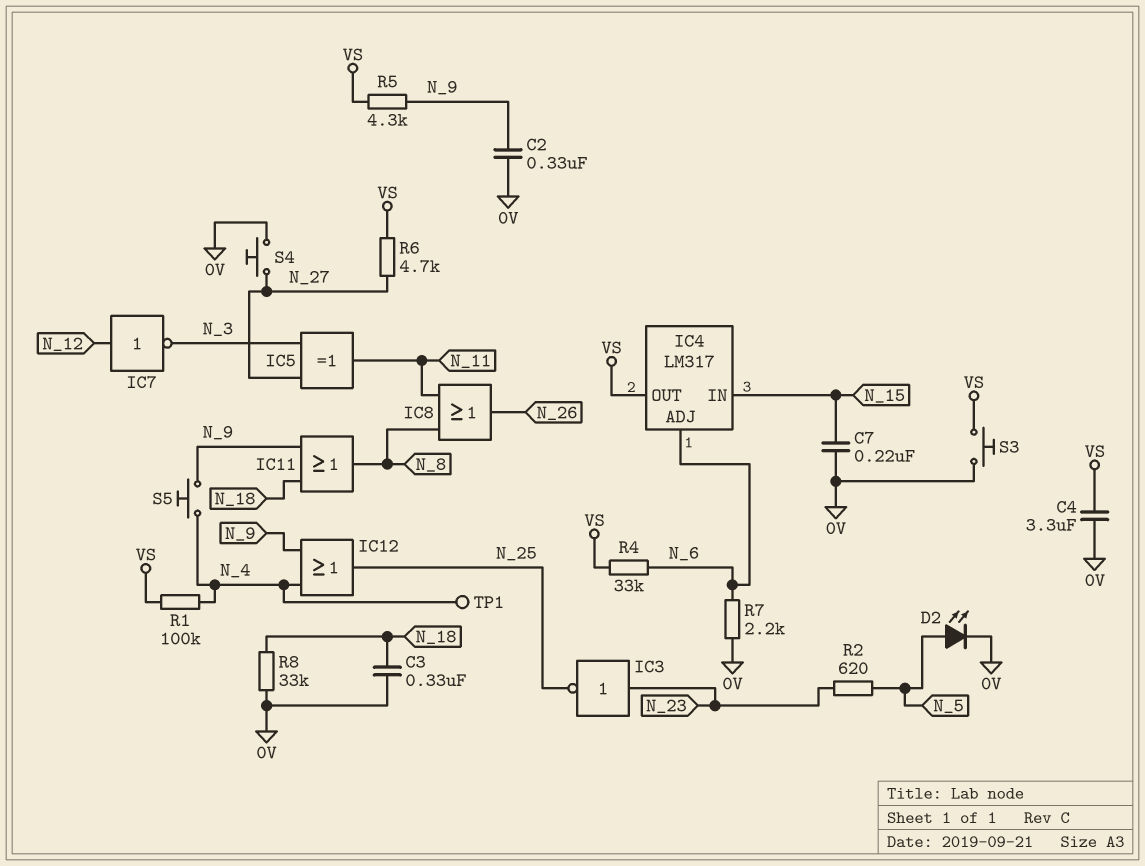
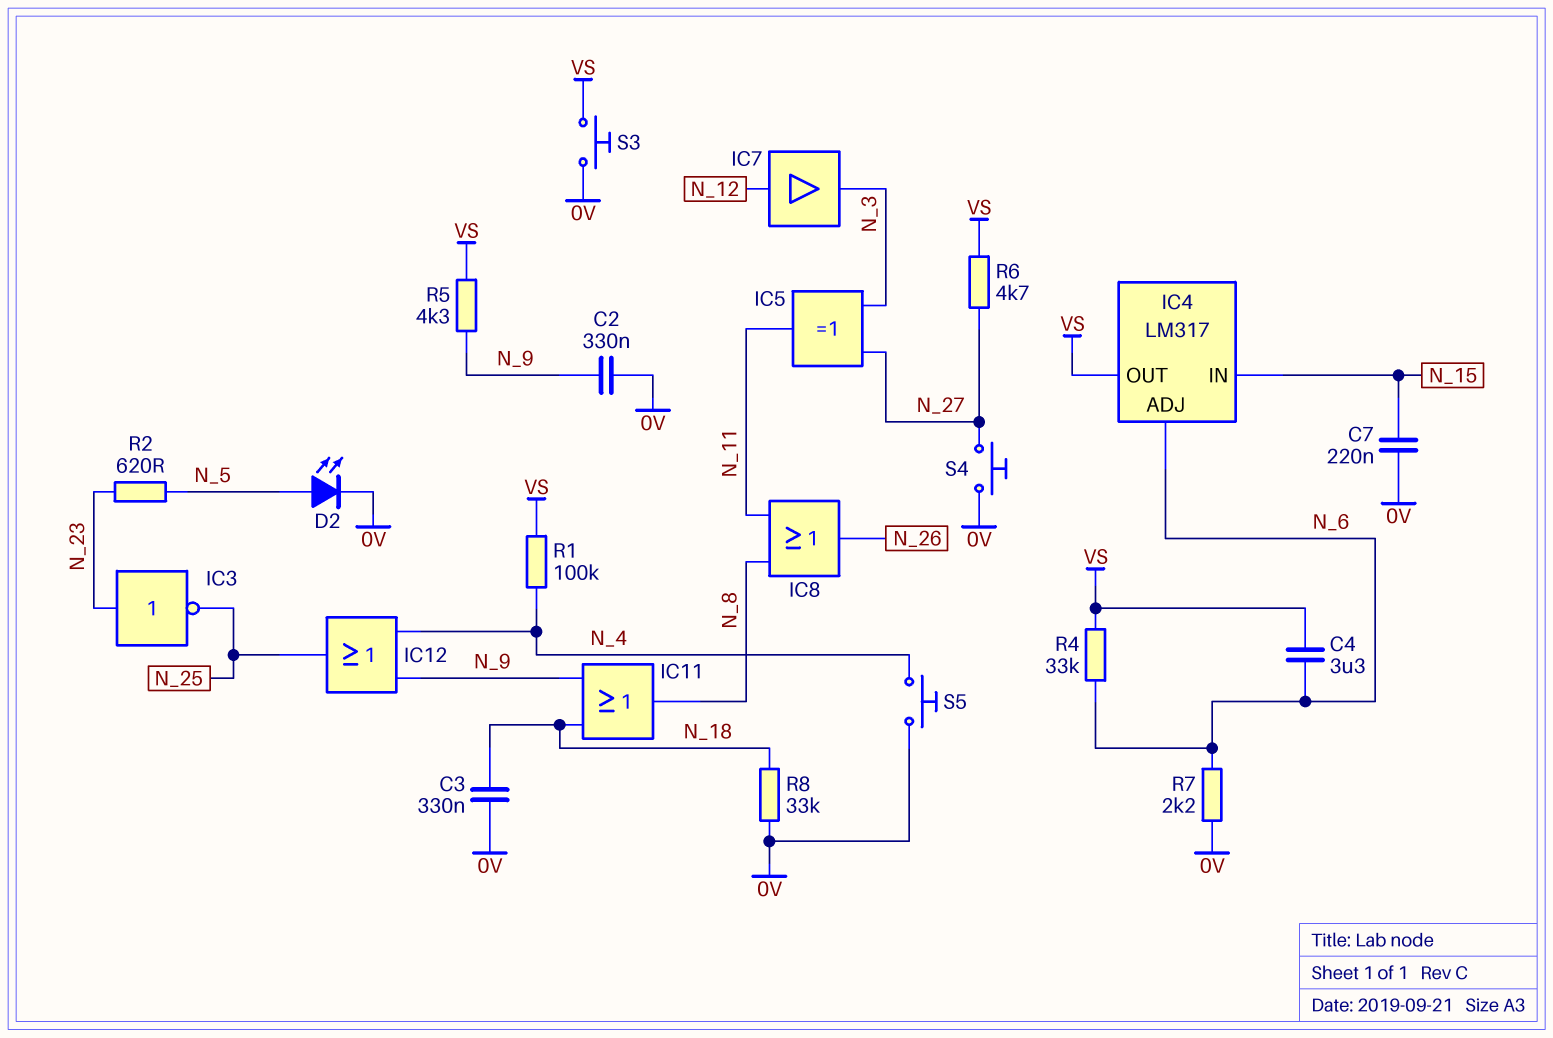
C4: 3.3uF (0V, VS) -> 3.3uF (N_6, VS)
IC7: NOT (in N_12, out N_3) -> buffer (in N_12, out N_3)
S5: button (N_4, N_9) -> button (0V, N_4)
TP1: test point (N_4) -> none

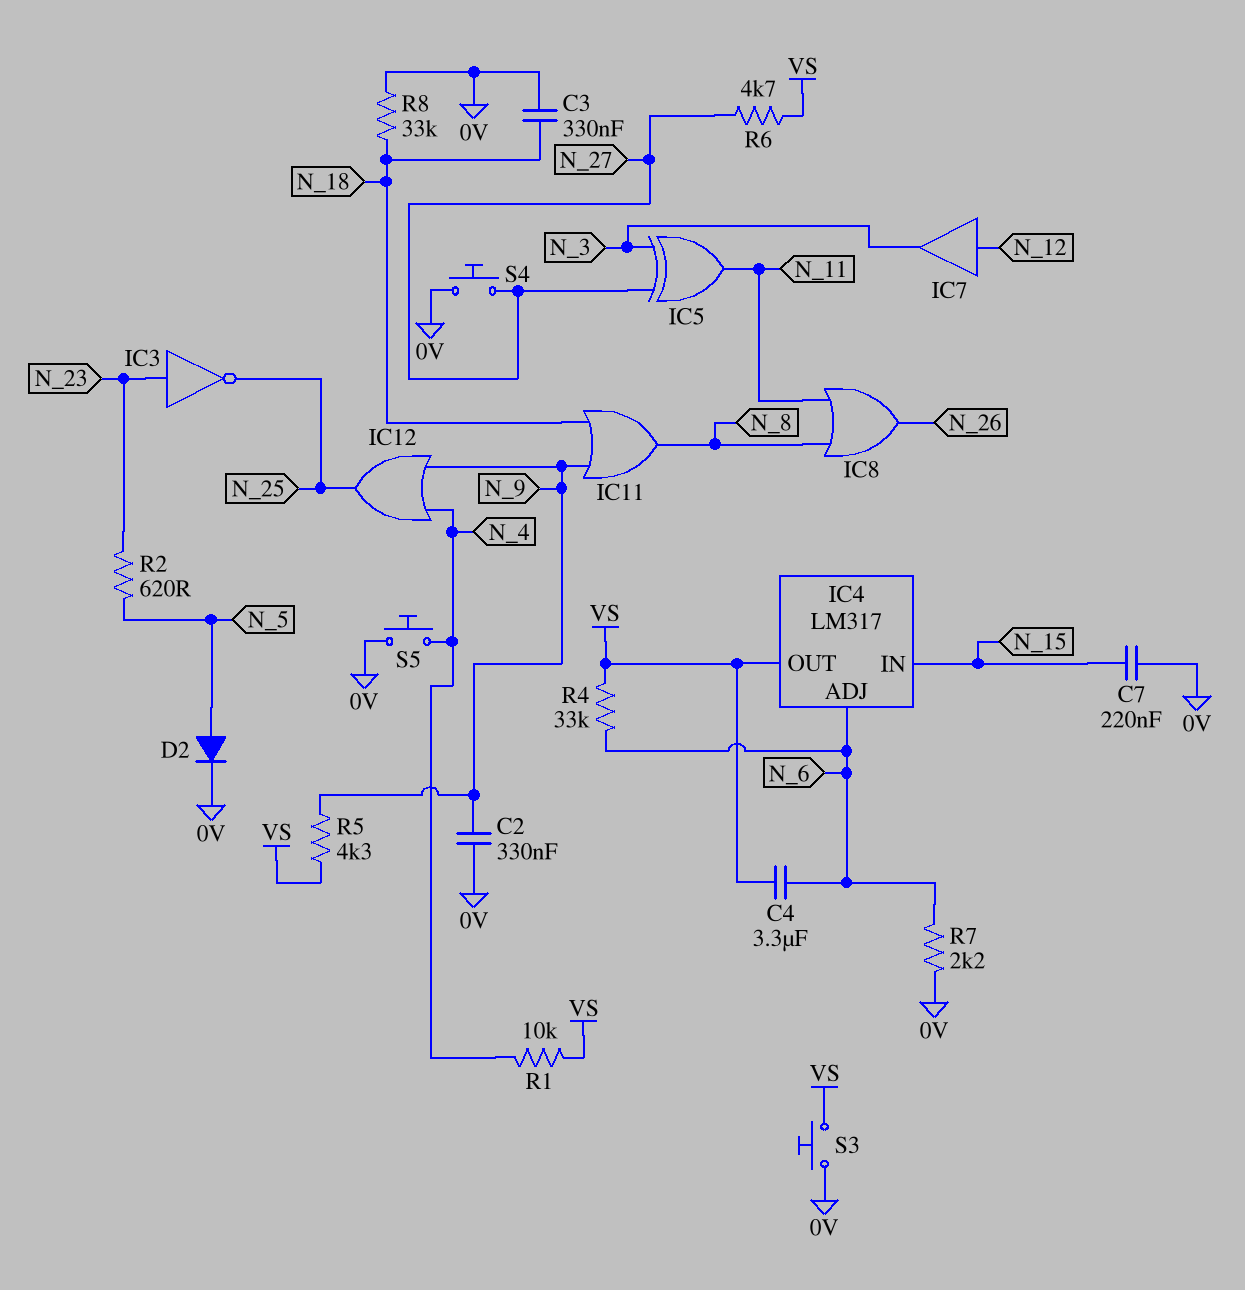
D2: LED (A N_5, K 0V) -> diode (A N_5, K 0V)
R1: 100k (N_4, VS) -> 10k (N_4, VS)

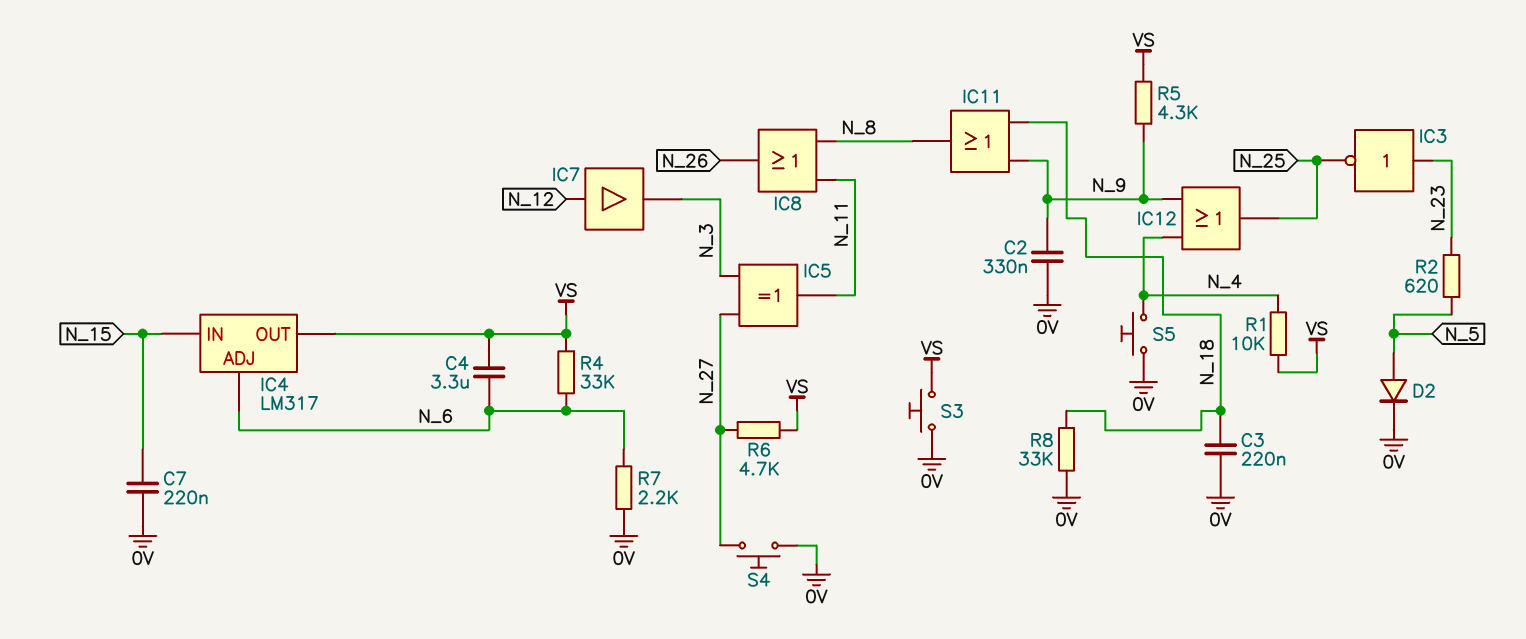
C3: 330nF (0V, N_18) -> 220nF (0V, N_18)

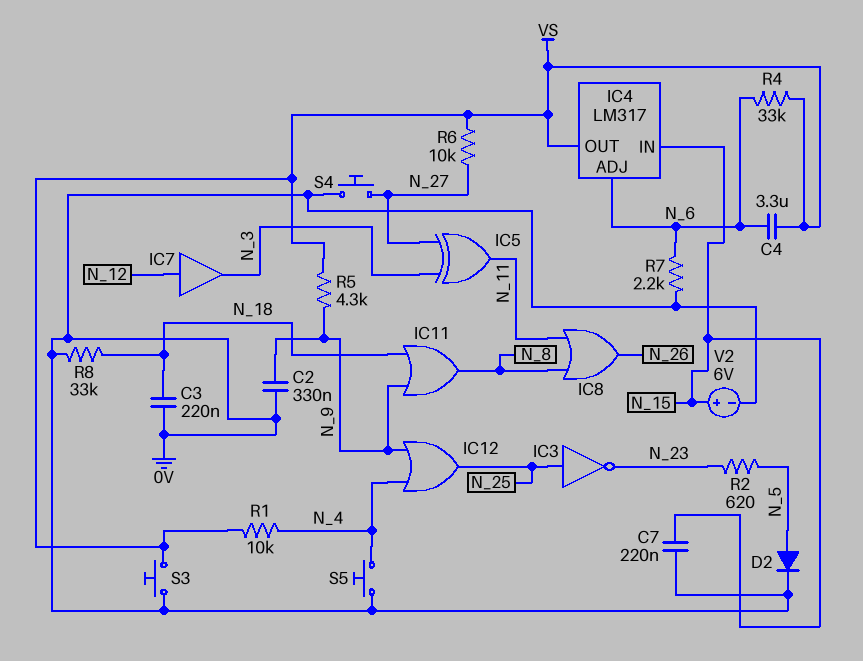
IC3: NOT (in N_23, out N_25) -> NOT (in N_25, out N_23)
R6: 4.7k (N_27, VS) -> 10k (N_27, VS)
V2: none -> 6V (plus N_15, minus 0V)

